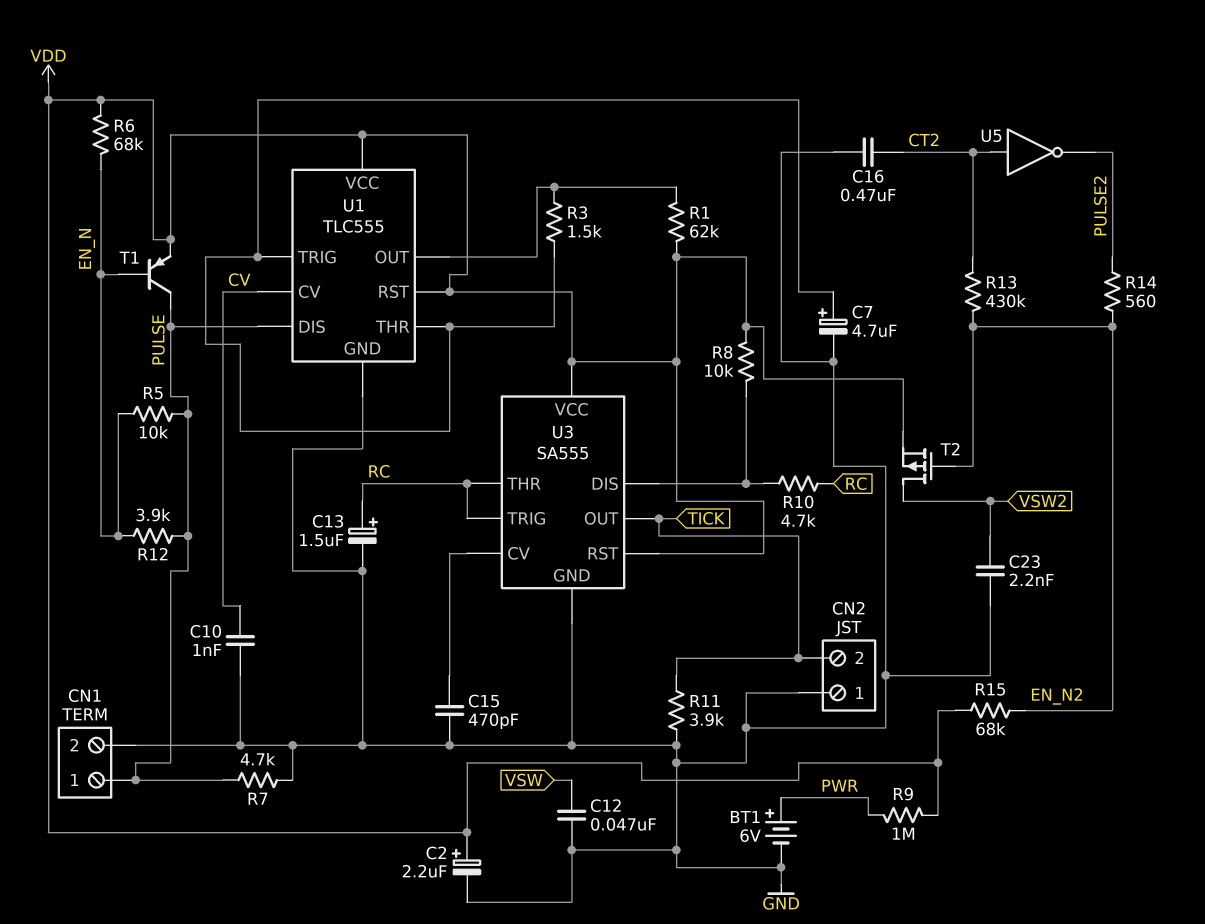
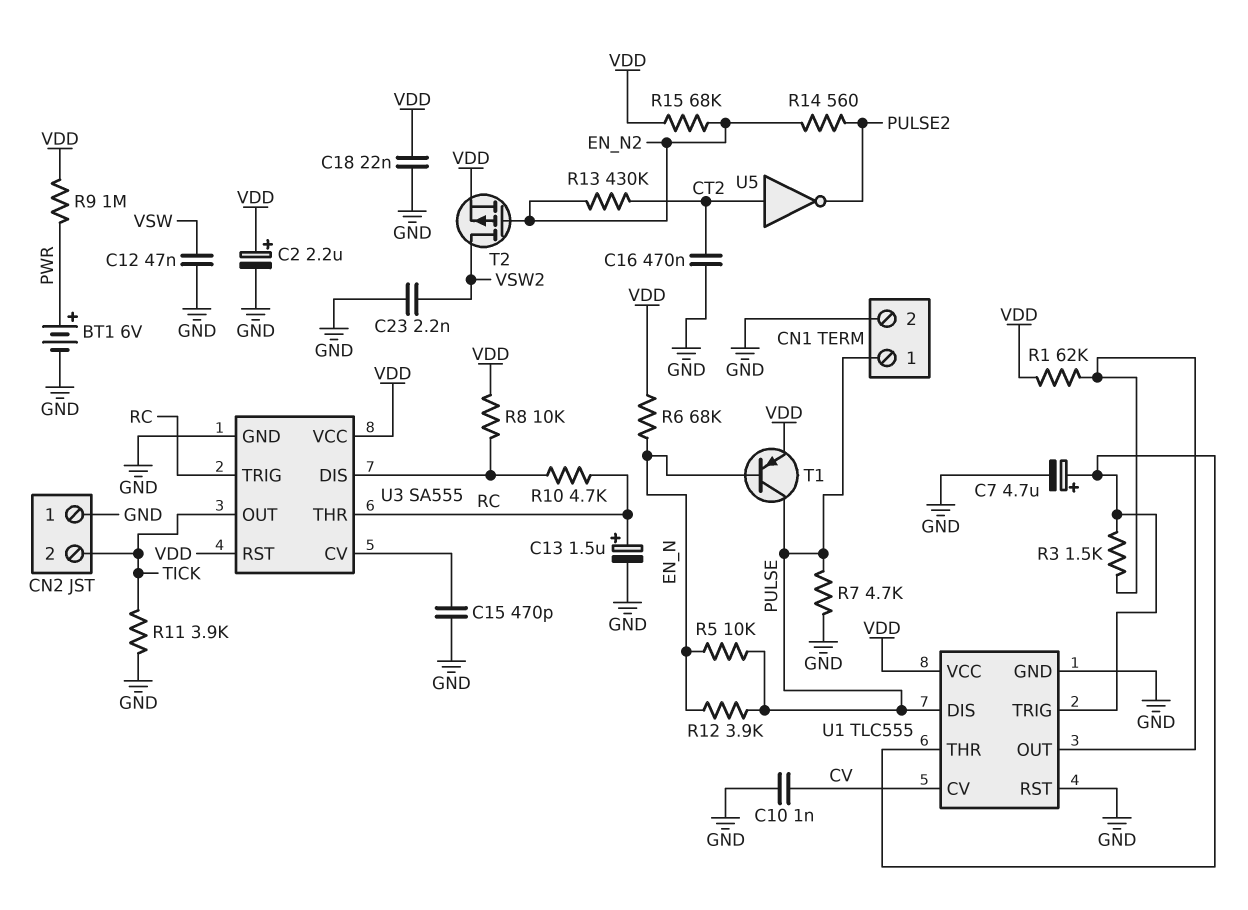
C18: none -> 22nF (GND, VDD)
U1 pin RST: VDD -> GND

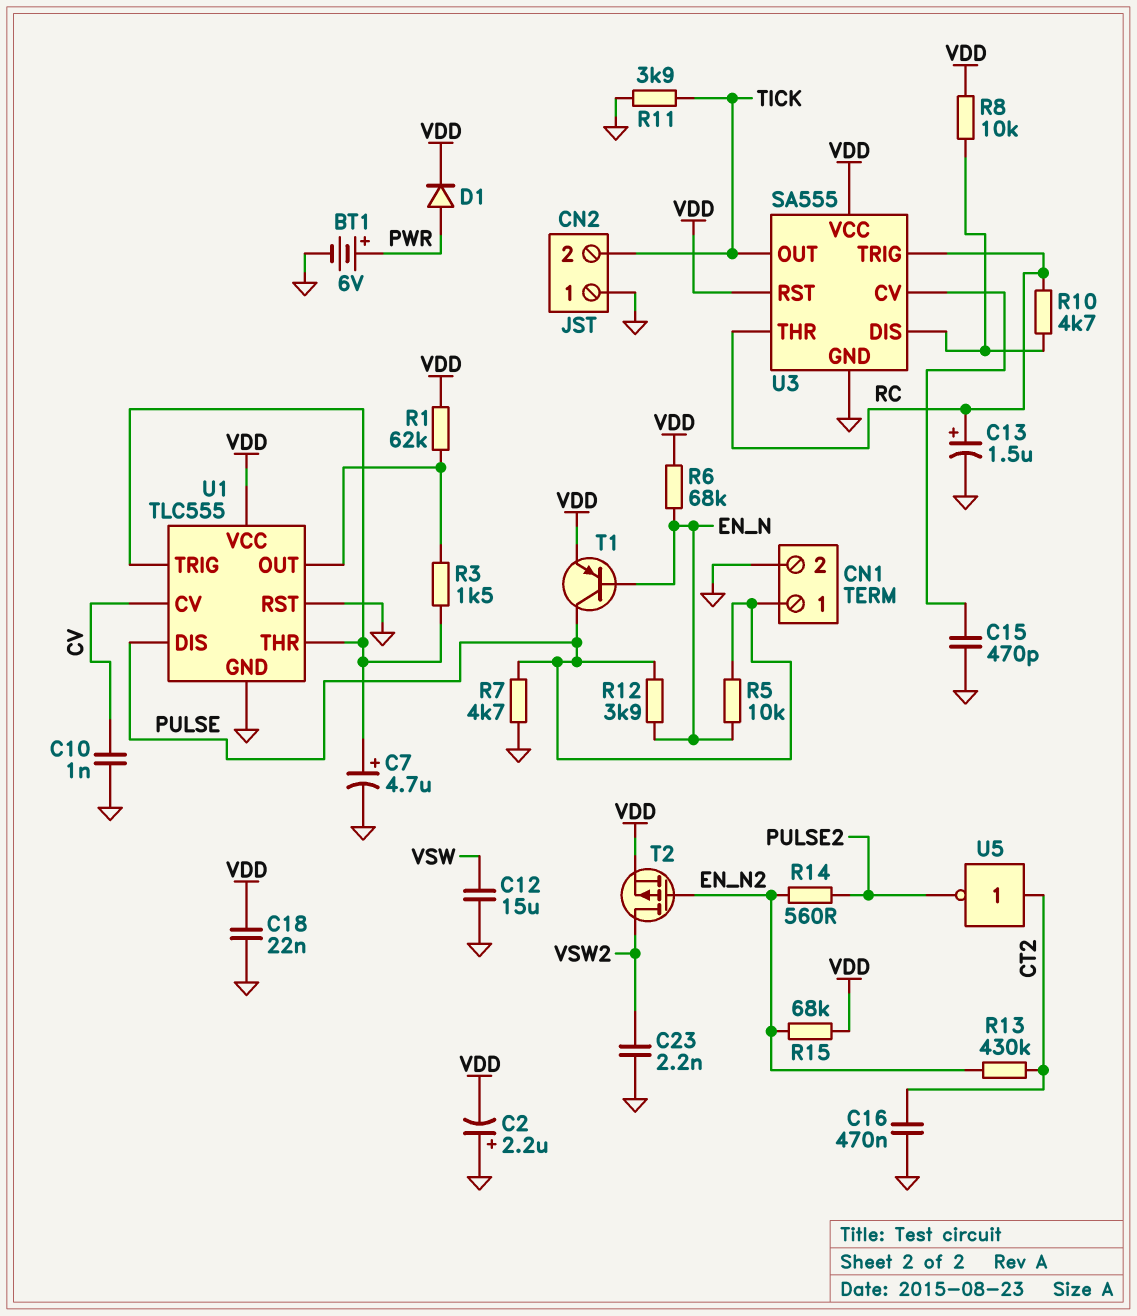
C2: 2.2uF (plus VDD, minus GND) -> 2.2uF (plus GND, minus VDD)
C12: 47nF (GND, VSW) -> 15uF (GND, VSW)
D1: none -> diode (A PWR, K VDD)
R9: 1M (PWR, VDD) -> none

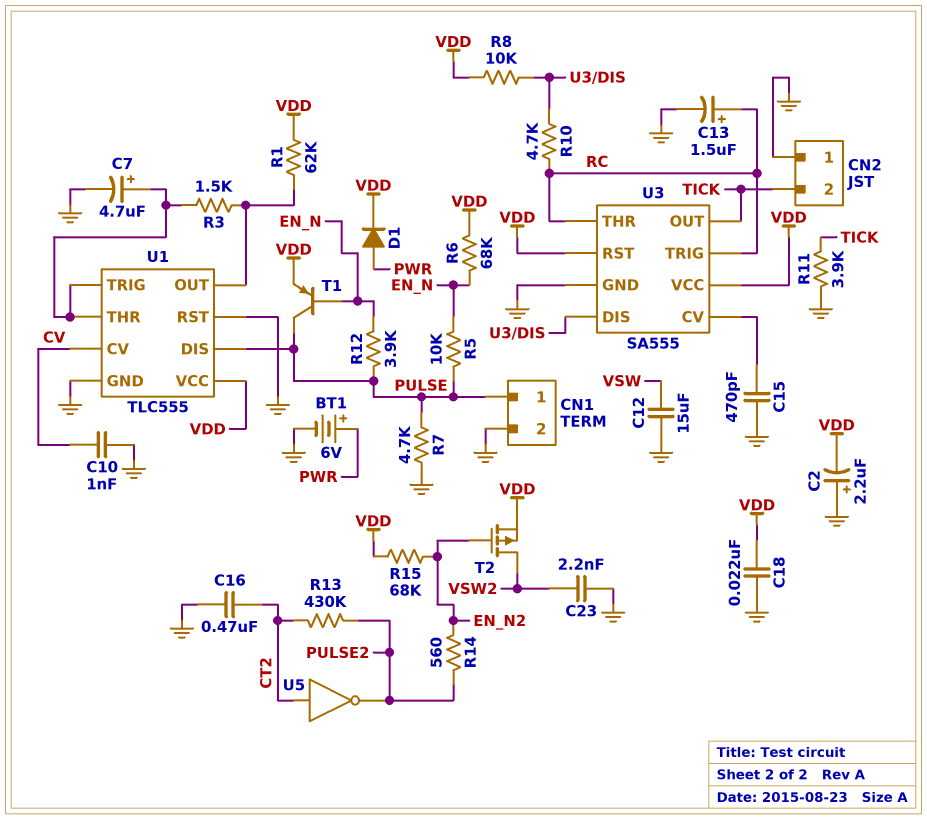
R13: 430k (CT2, EN_N2) -> 430k (CT2, PULSE2)

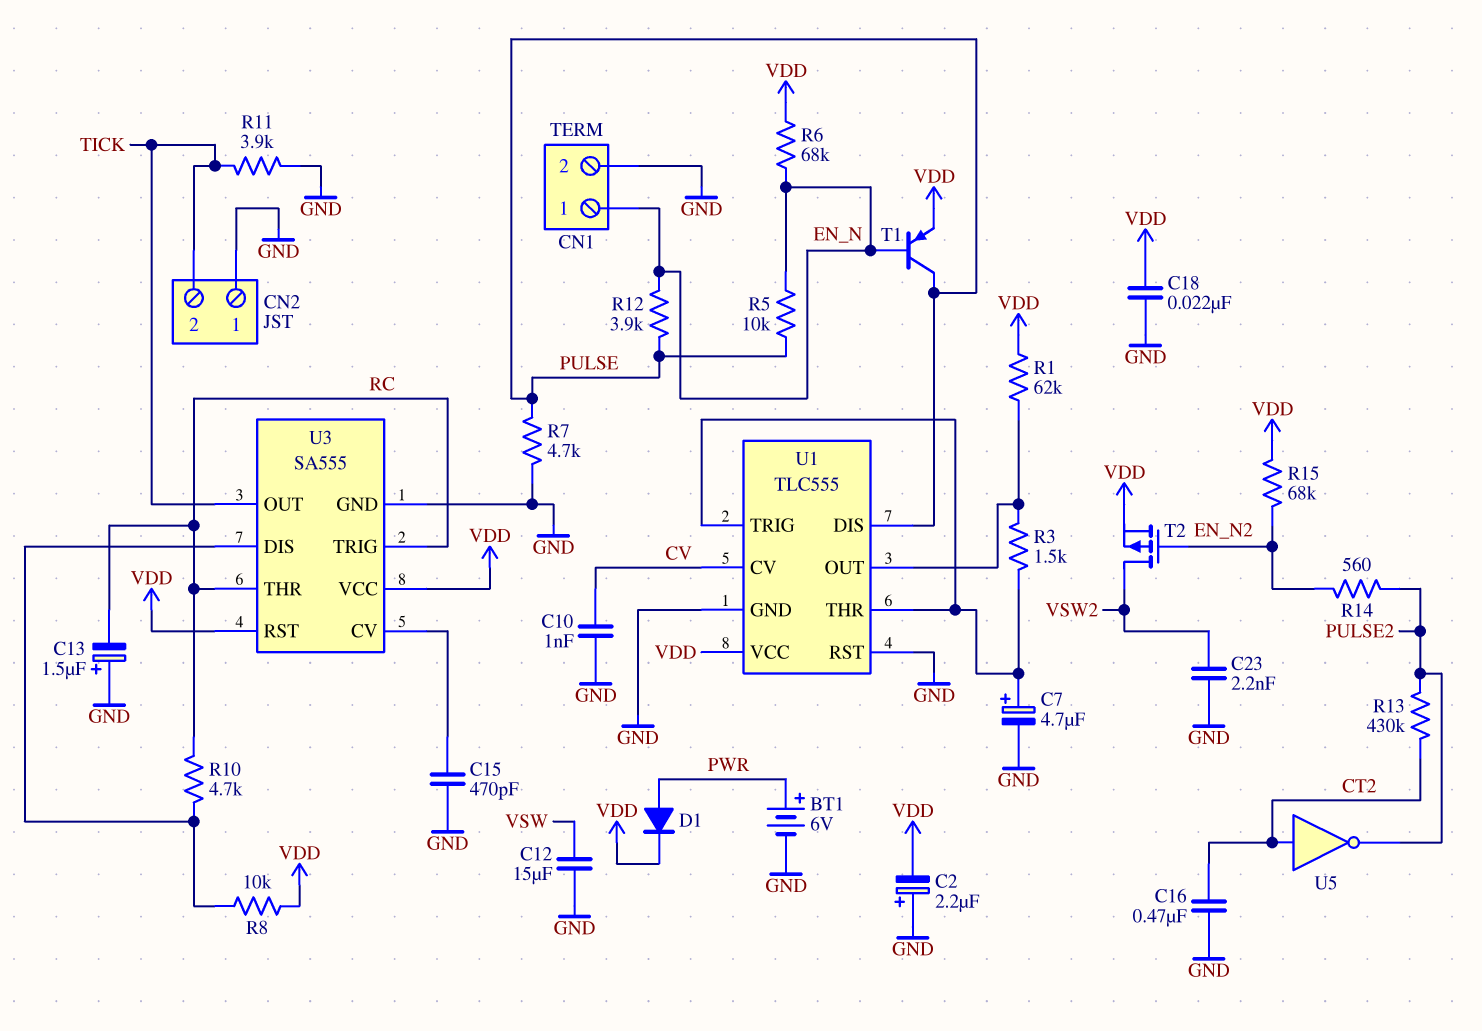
C13: 1.5uF (plus RC, minus GND) -> 1.5uF (plus GND, minus RC)
CN1 pin 1: PULSE -> EN_N

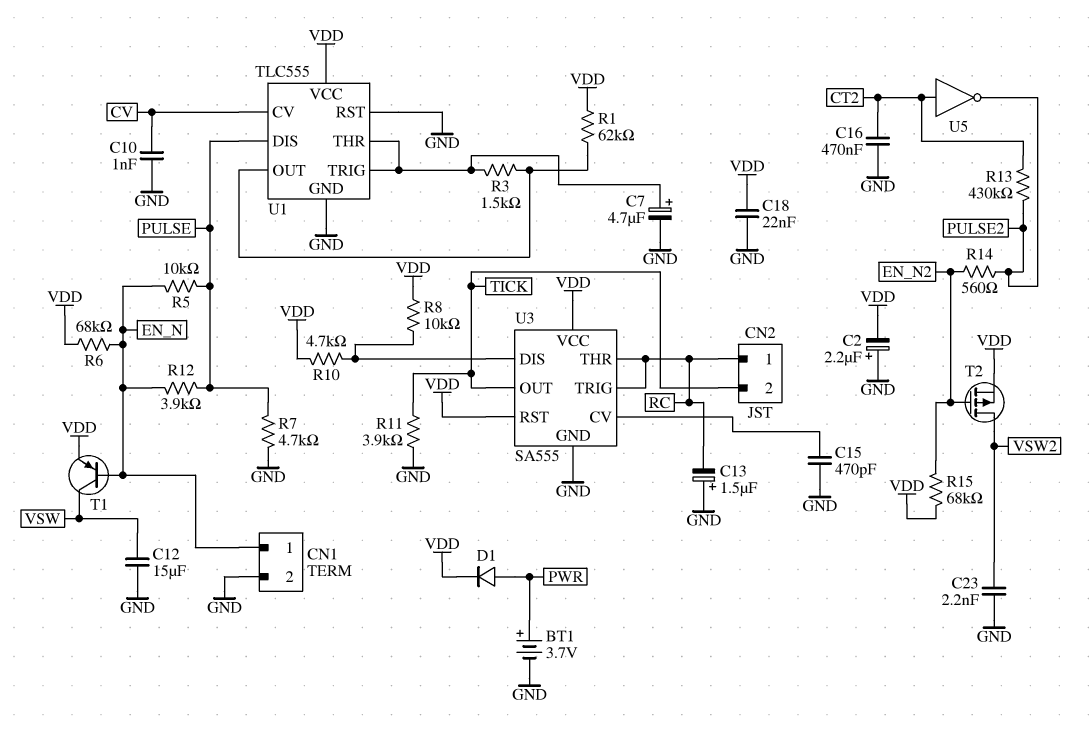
BT1: 6V (plus PWR, minus GND) -> 3.7V (plus PWR, minus GND)
CN2 pin 1: GND -> RC
R10: 4.7k (RC, U3/DIS) -> 4.7k (U3/DIS, VDD)
T1: PNP (B EN_N, C PULSE, E VDD) -> PNP (B EN_N, C VSW, E VDD)

